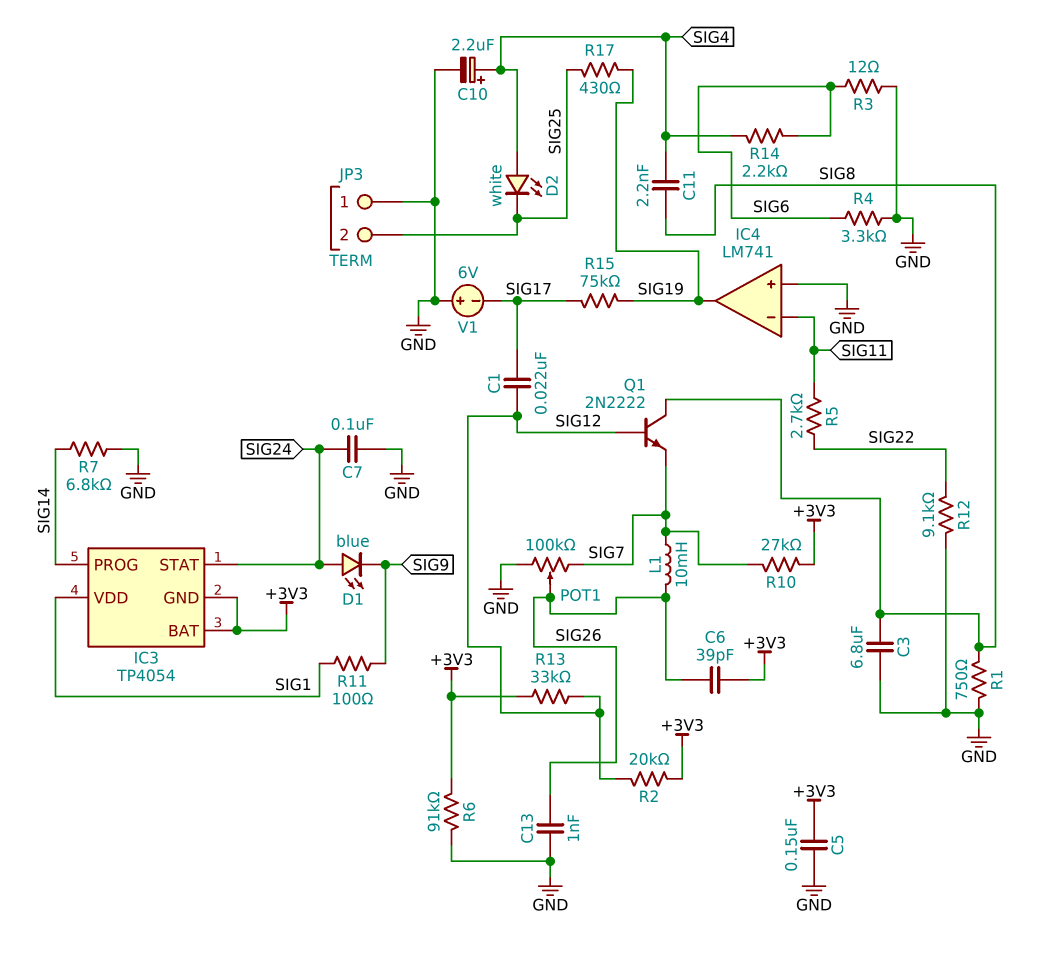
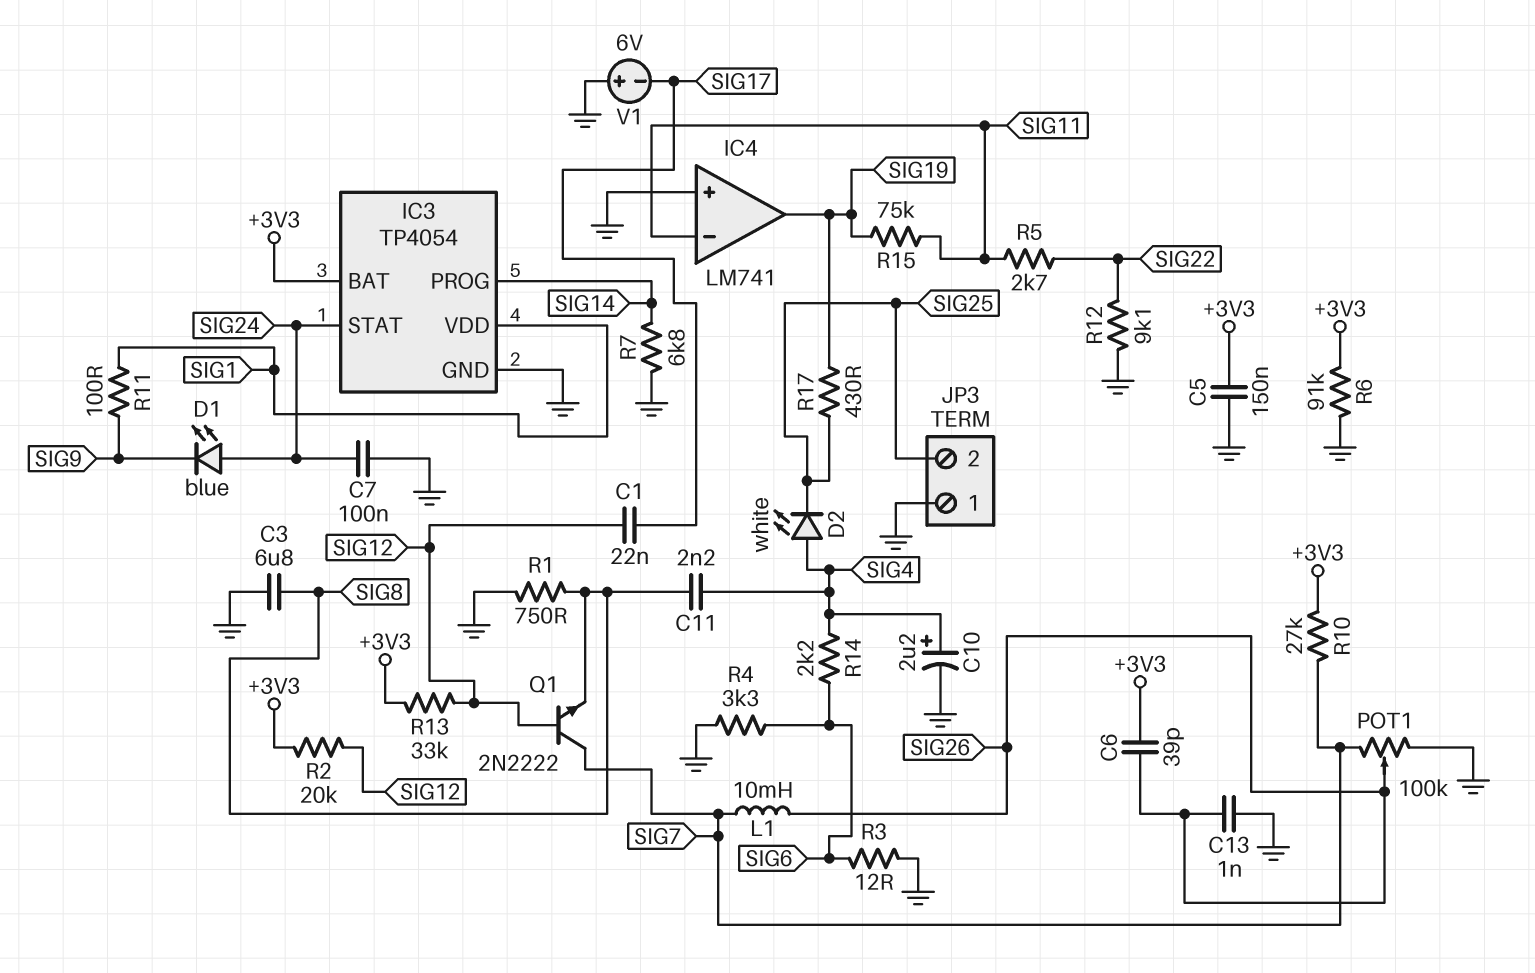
IC3 pin GND: +3V3 -> GND
Q1: NPN 2N2222 (B SIG12, C SIG8, E SIG7) -> NPN 2N2222 (B SIG12, C SIG7, E SIG8)
R15: 75k (SIG17, SIG19) -> 75k (SIG11, SIG19)

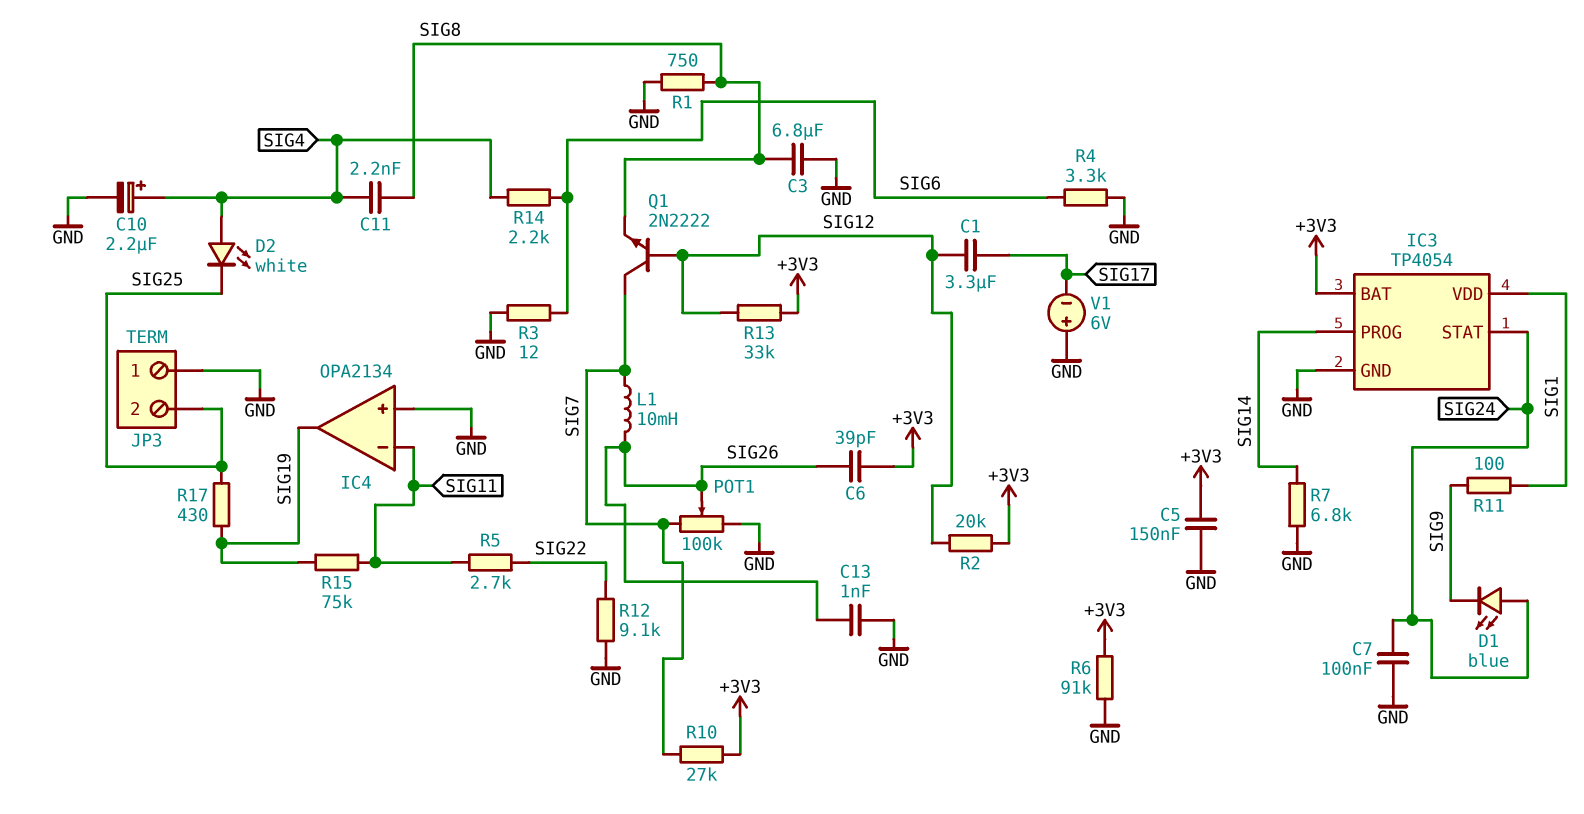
C1: 22nF (SIG12, SIG17) -> 3.3uF (SIG12, SIG17)
IC4: LM741 -> OPA2134

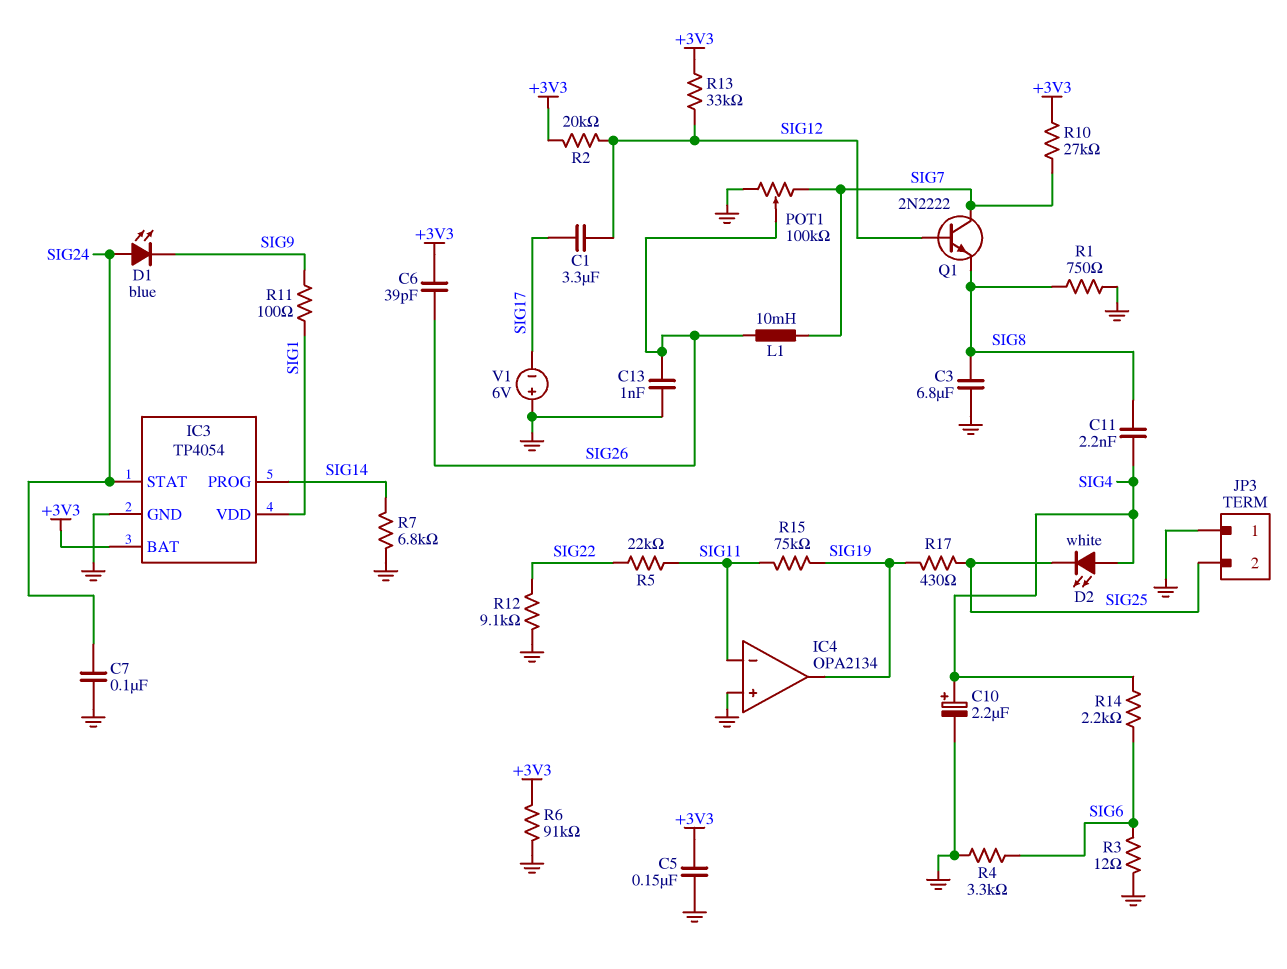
R5: 2.7k (SIG11, SIG22) -> 22k (SIG11, SIG22)

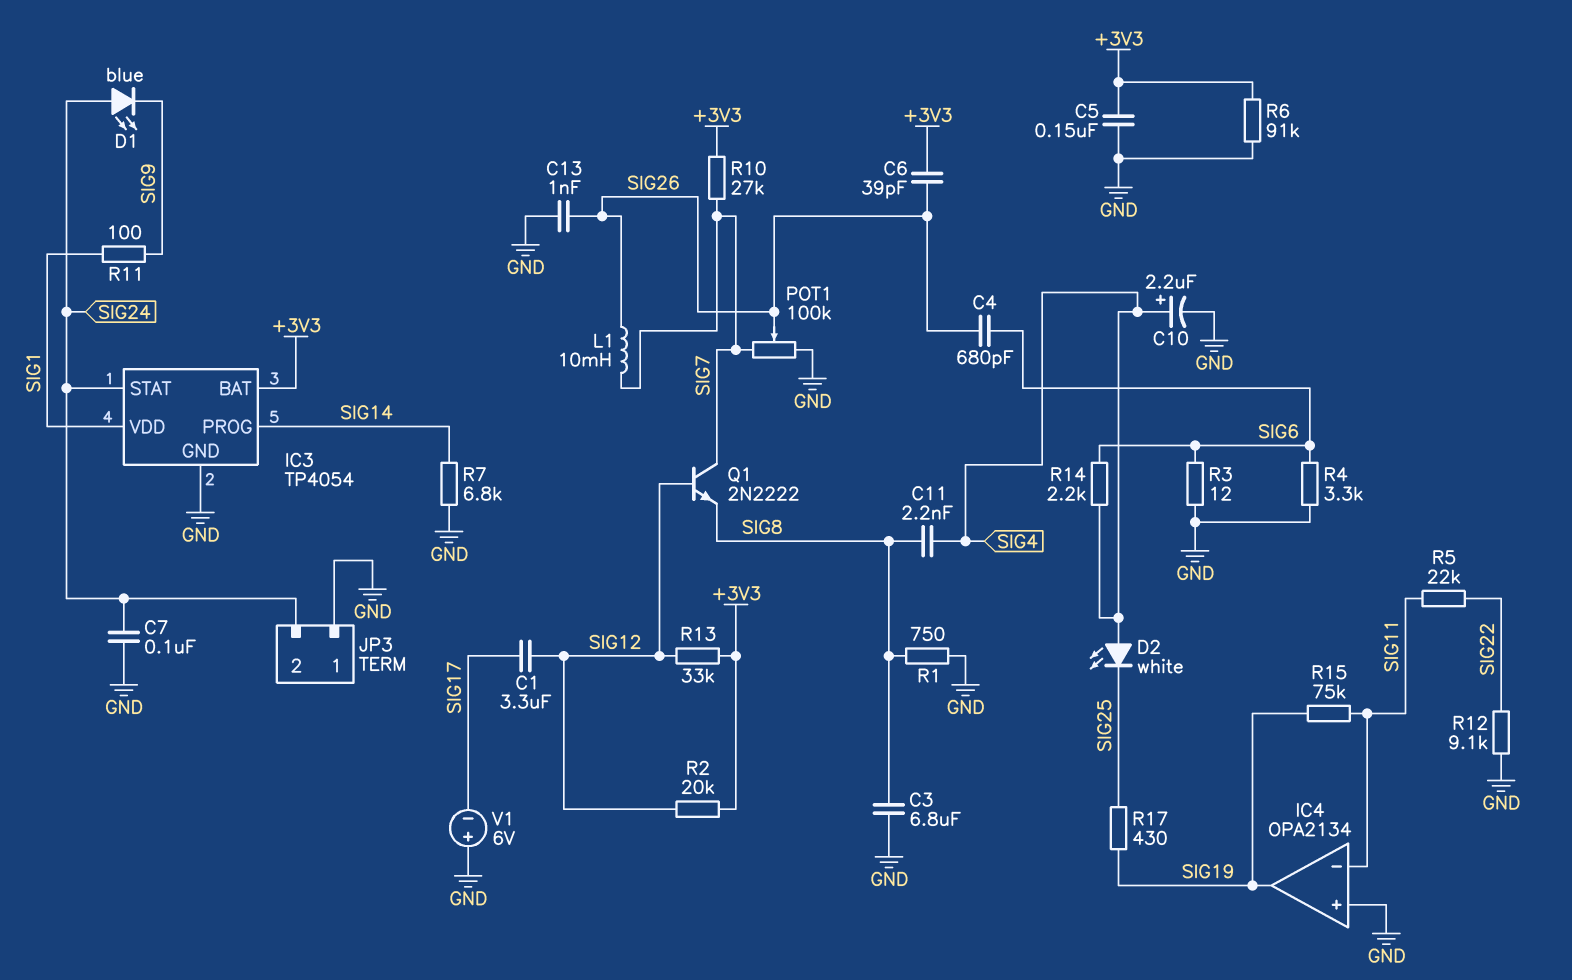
C4: none -> 680pF (SIG6, SIG26)
JP3 pin 2: SIG25 -> SIG24

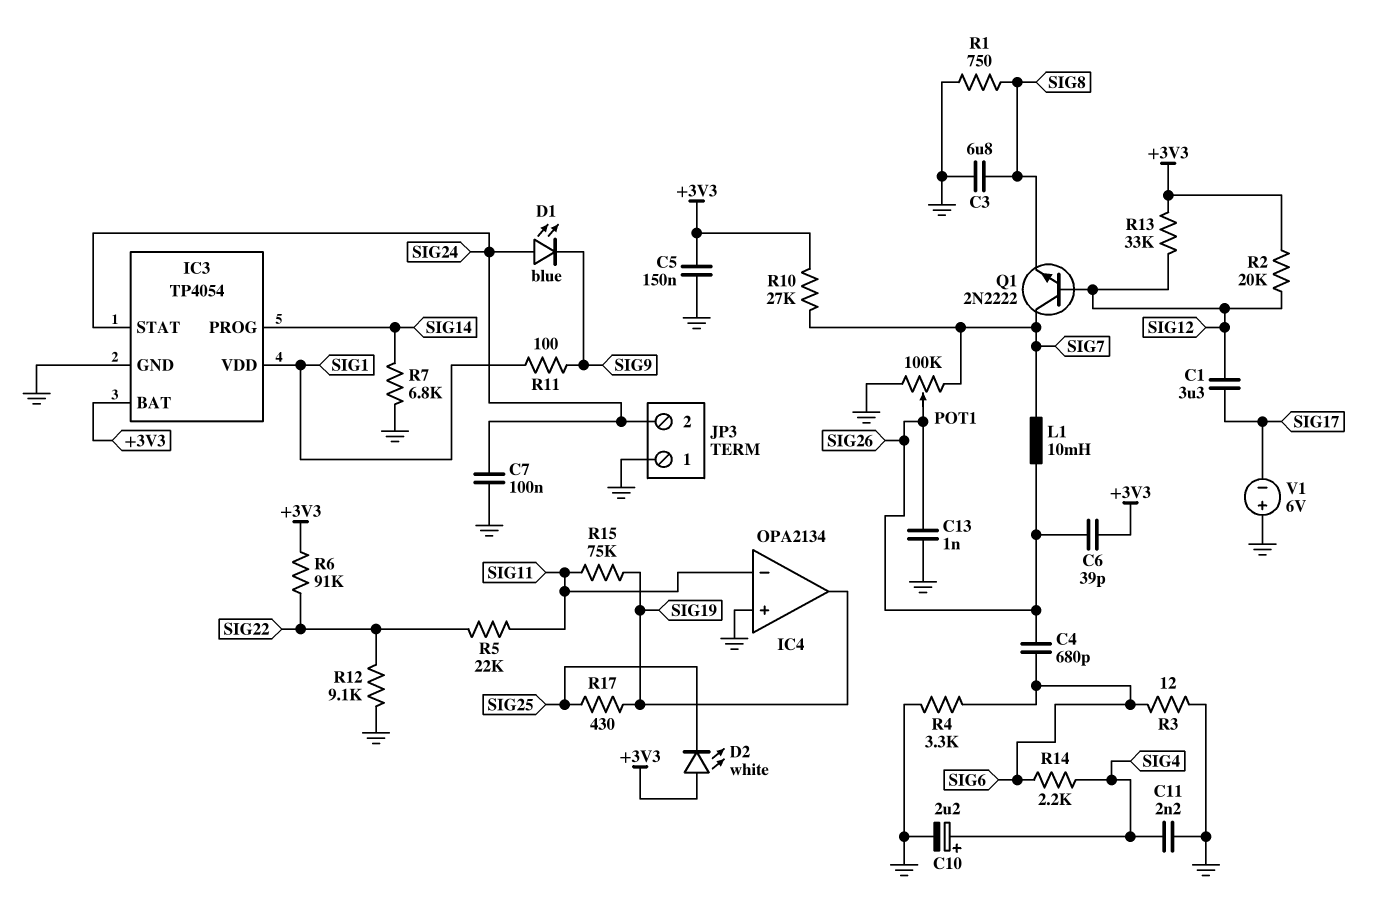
C11: 2.2nF (SIG4, SIG8) -> 2.2nF (GND, SIG4)
D2: LED white (A SIG4, K SIG25) -> LED white (A +3V3, K SIG25)
R6: 91k (+3V3, GND) -> 91k (+3V3, SIG22)

